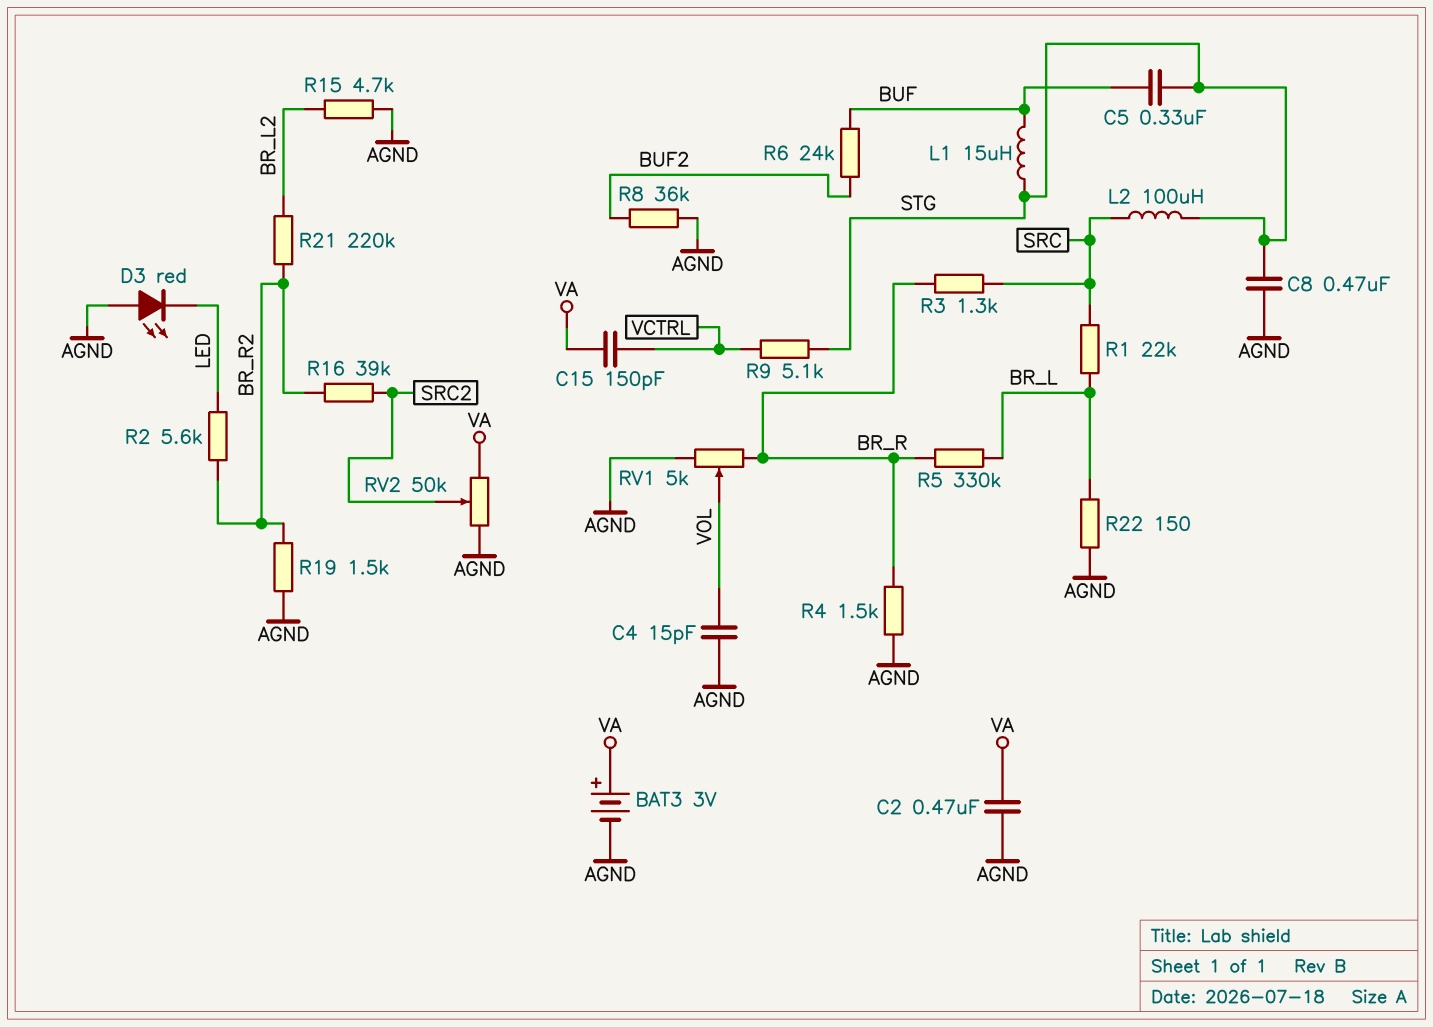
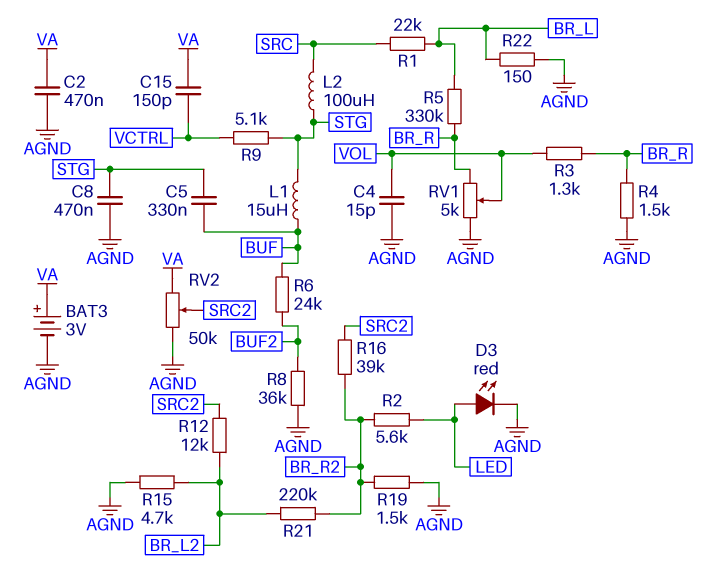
D3: LED red (A AGND, K LED) -> LED red (A LED, K AGND)
R3: 1.3k (BR_R, SRC) -> 1.3k (BR_R, VOL)
R12: none -> 12k (BR_L2, SRC2)

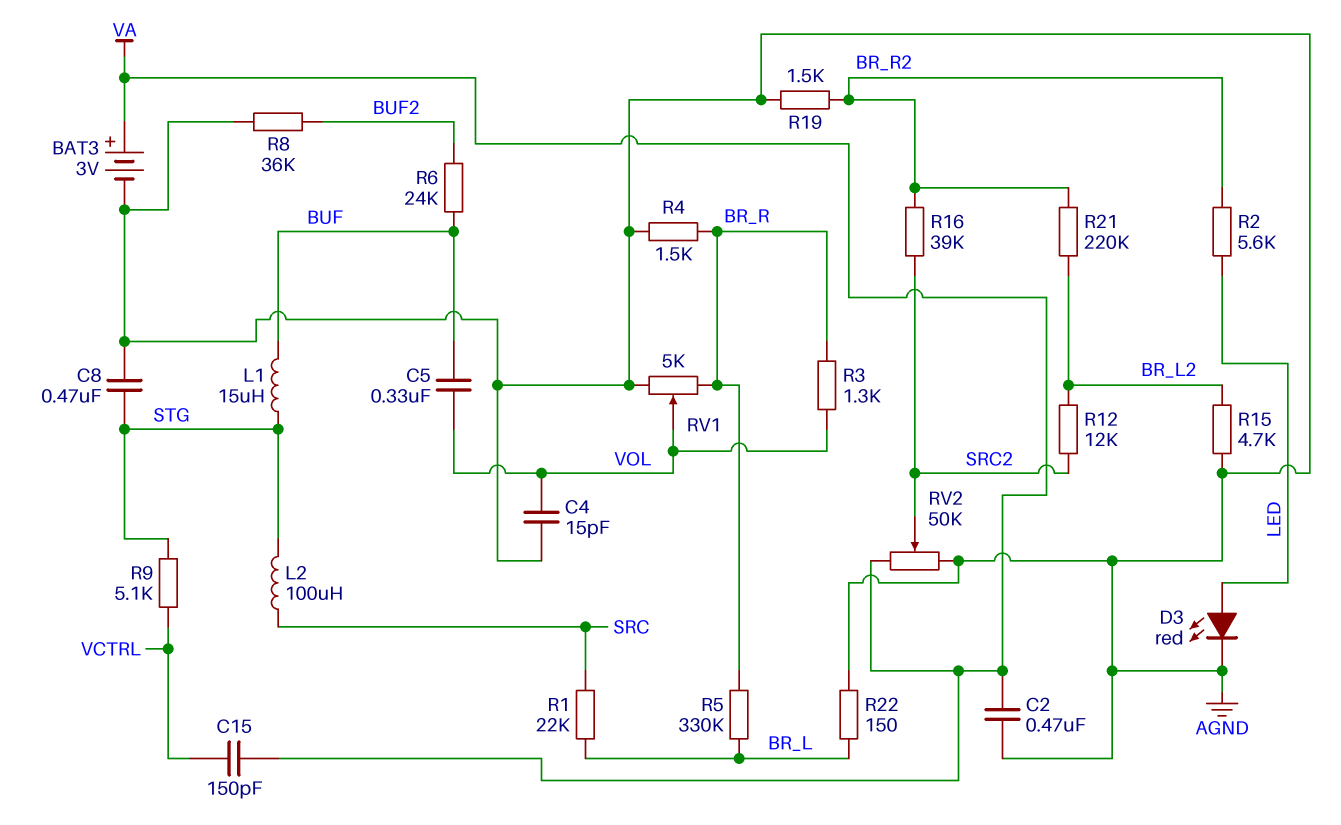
C5: 330nF (BUF, STG) -> 330nF (BUF, VOL)

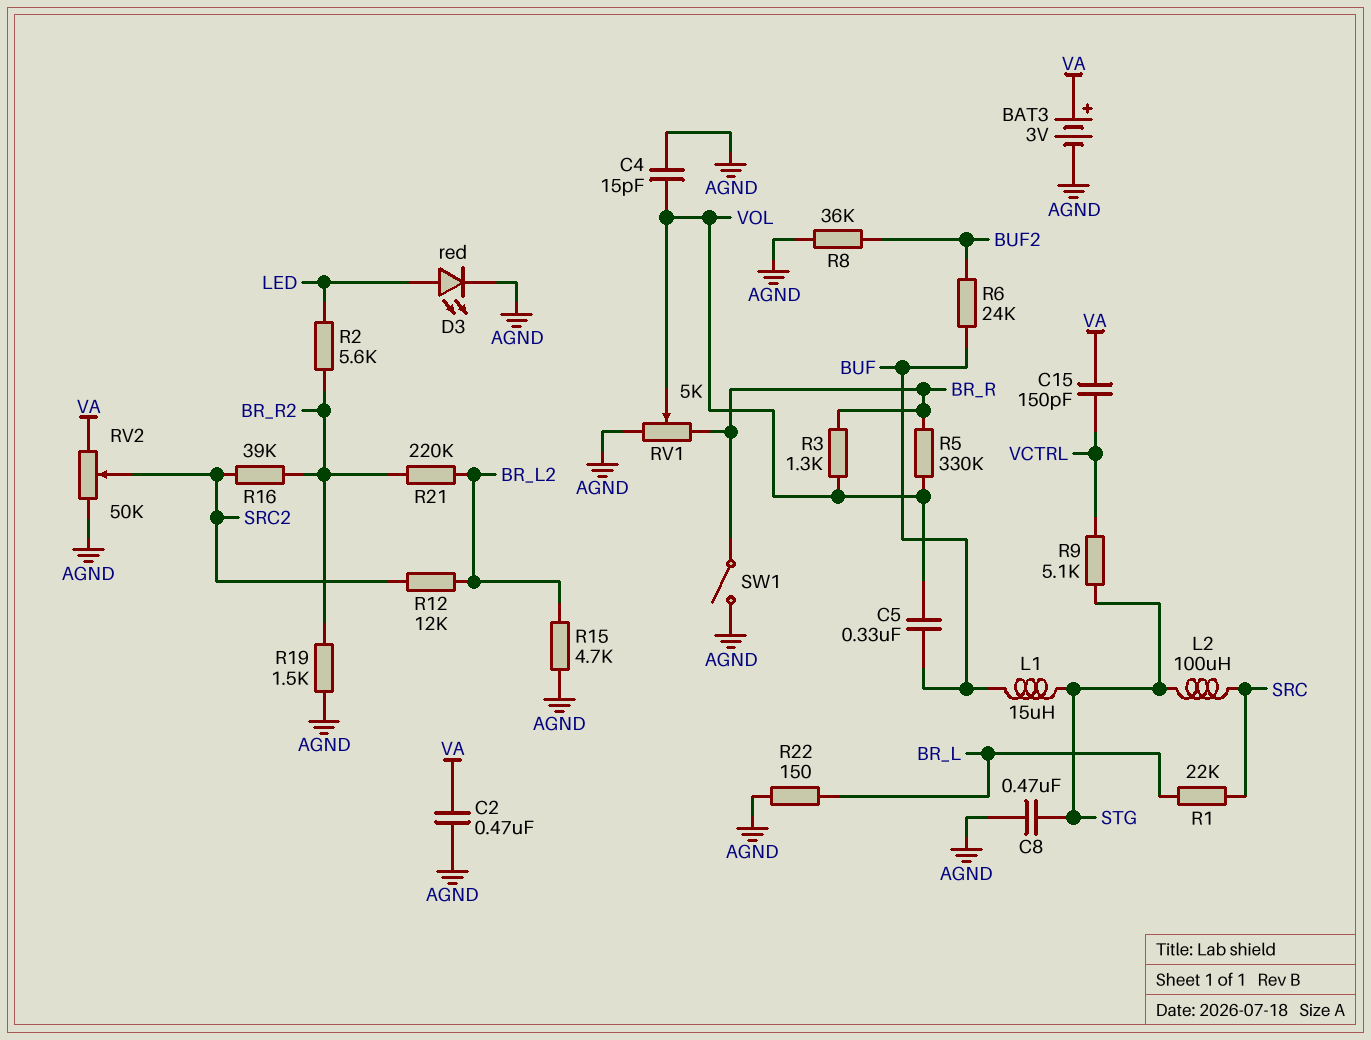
R4: 1.5k (AGND, BR_R) -> none
R5: 330k (BR_L, BR_R) -> 330k (BR_R, VOL)
SW1: none -> switch (AGND, BR_R)

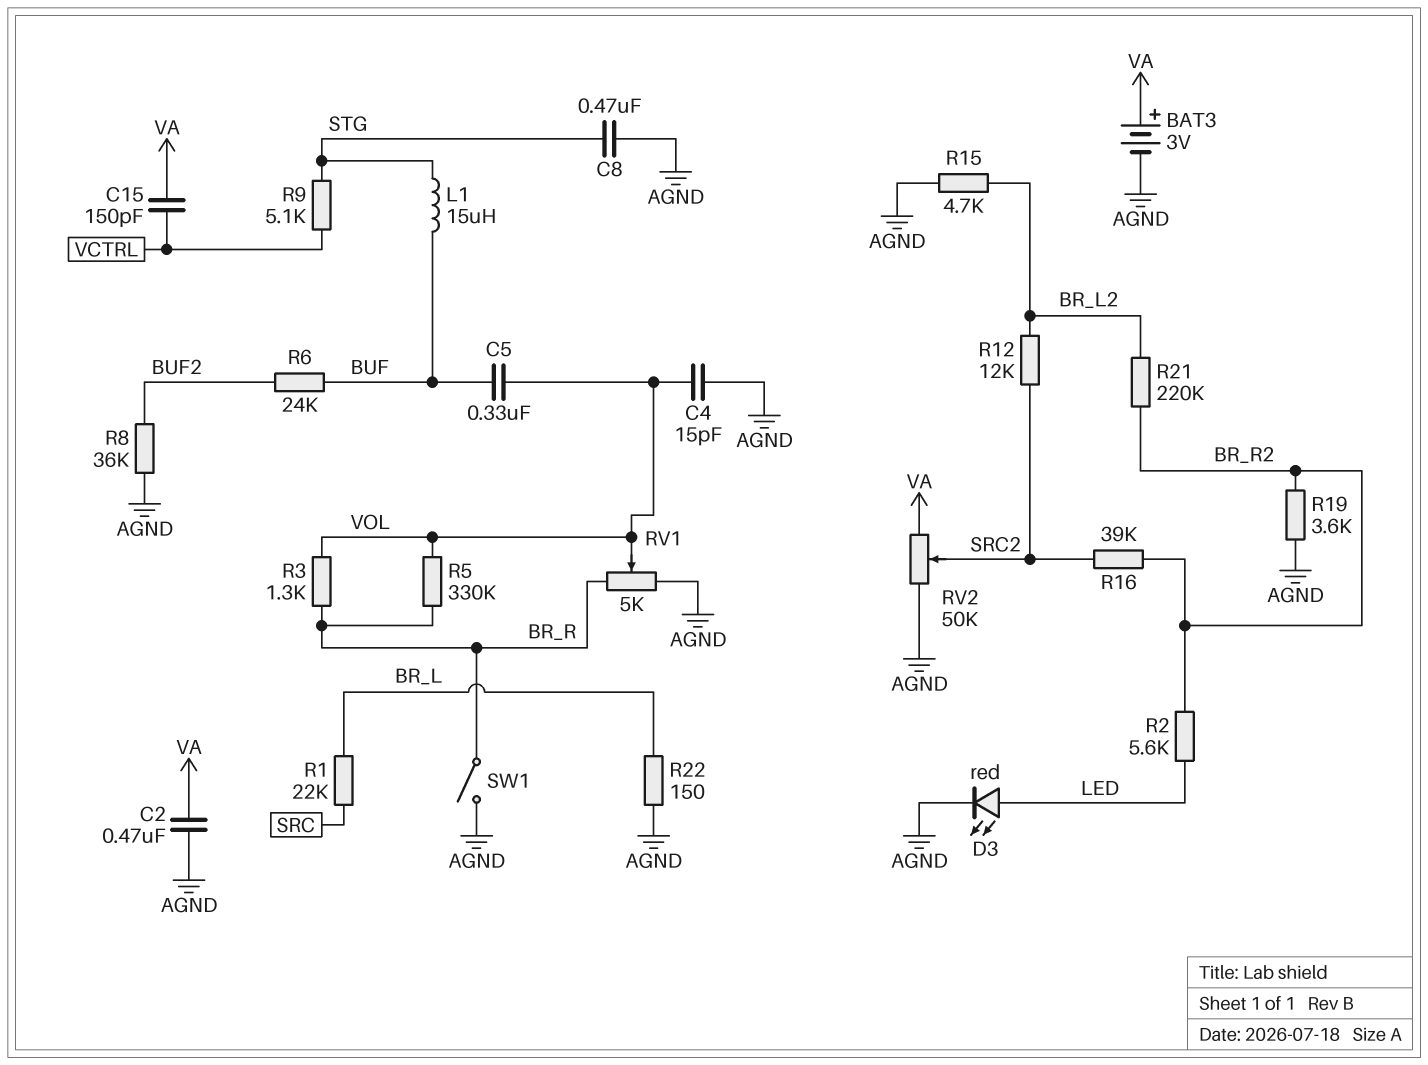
L2: 100uH (SRC, STG) -> none
R19: 1.5k (AGND, BR_R2) -> 3.6k (AGND, BR_R2)

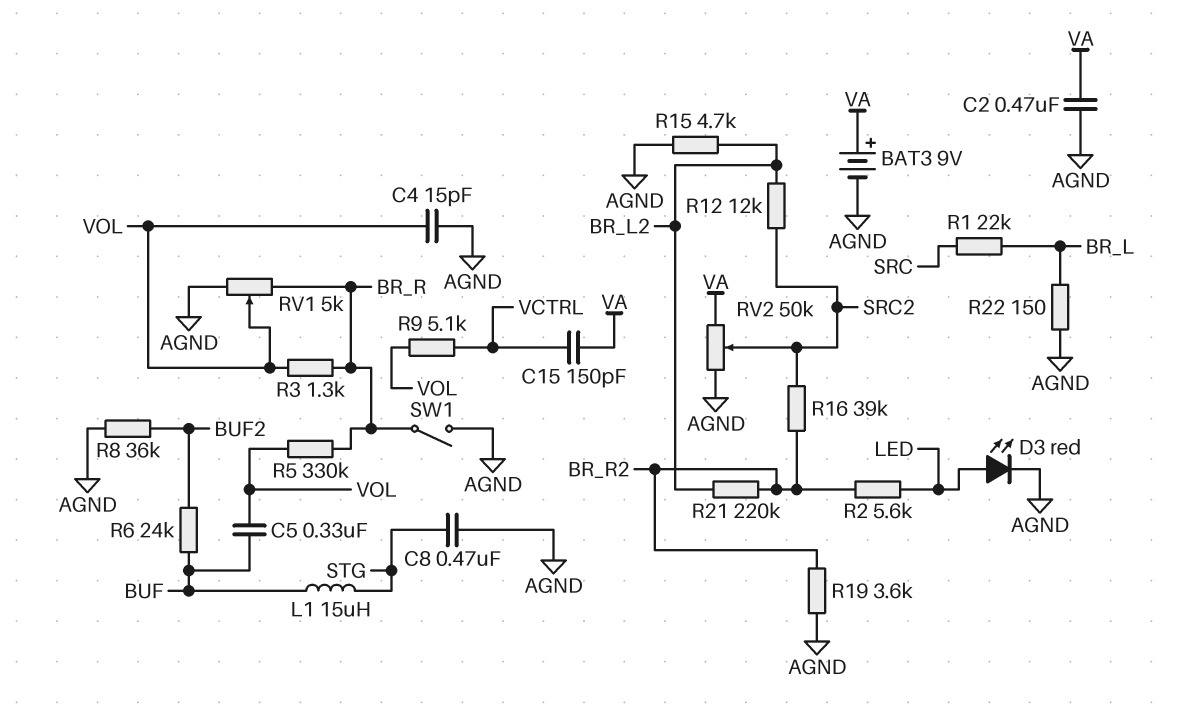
BAT3: 3V (plus VA, minus AGND) -> 9V (plus VA, minus AGND)
R9: 5.1k (STG, VCTRL) -> 5.1k (VCTRL, VOL)

